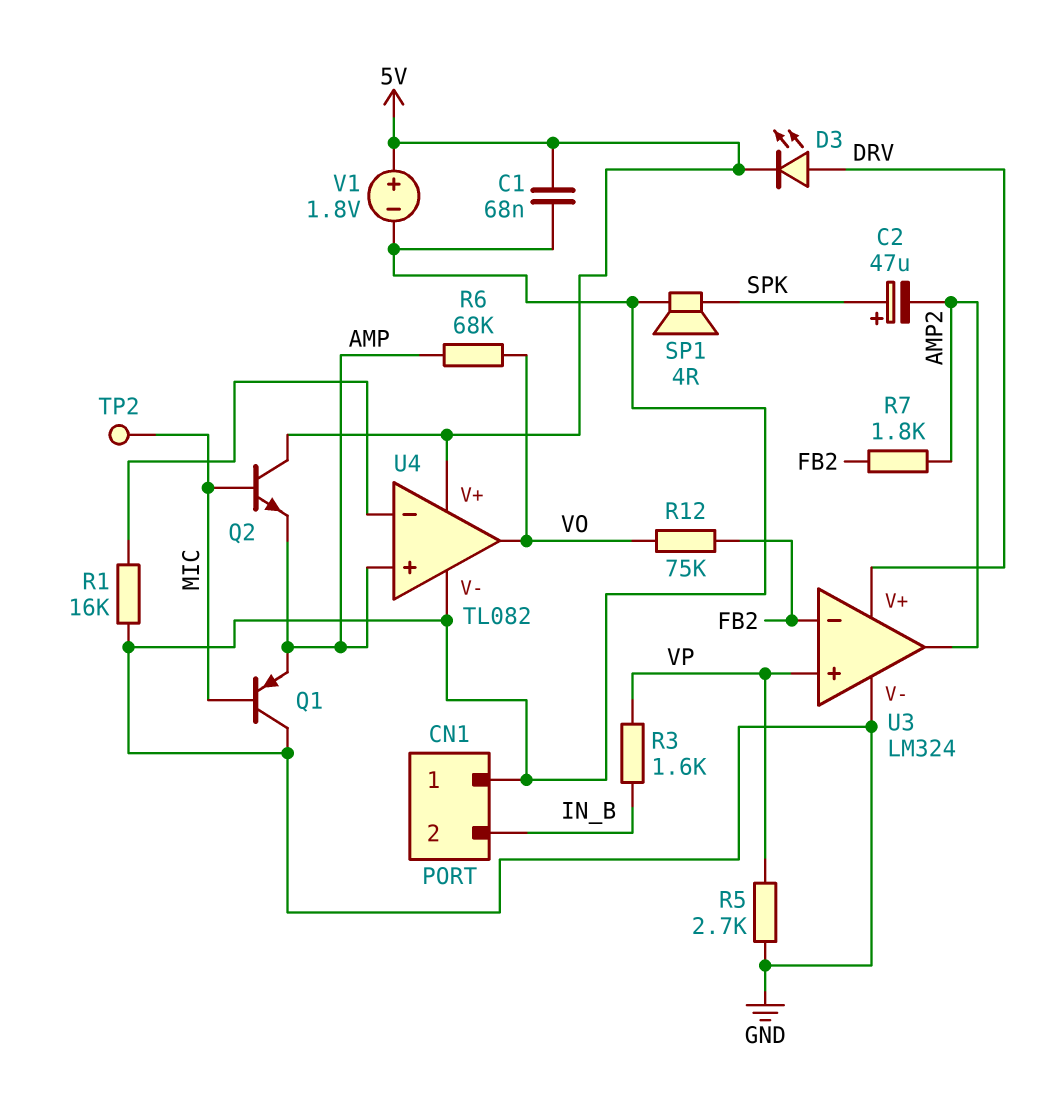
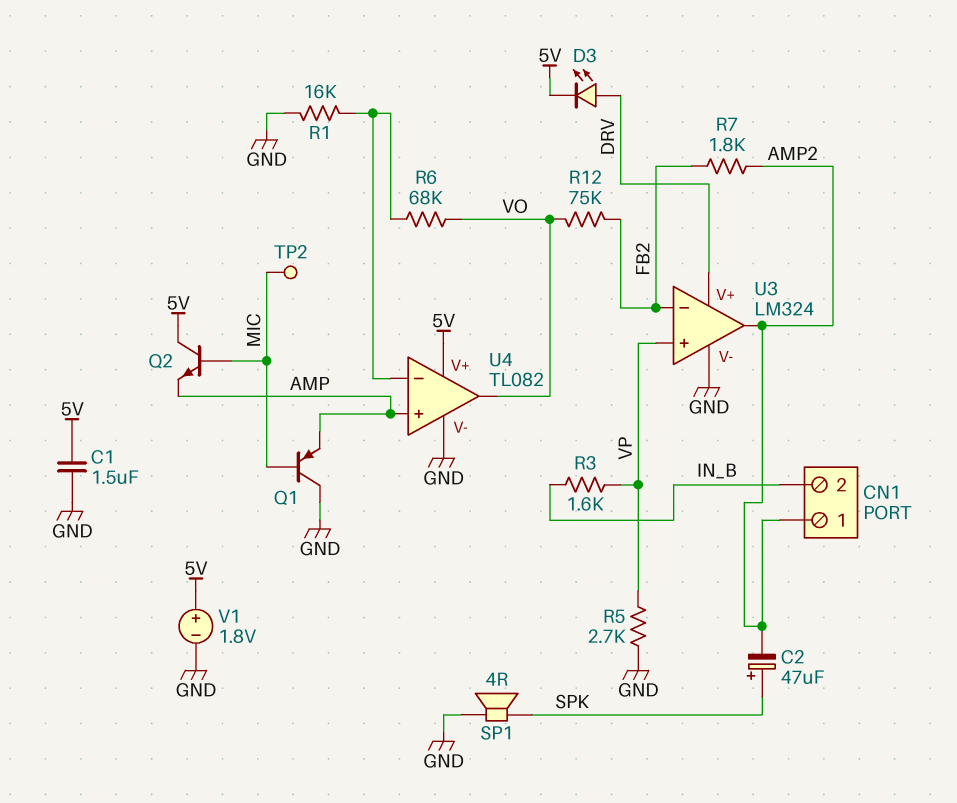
C1: 68nF (5V, GND) -> 1.5uF (5V, GND)
CN1 pin 1: GND -> AMP2
R6: 68k (AMP, VO) -> 68k (U4/in-, VO)

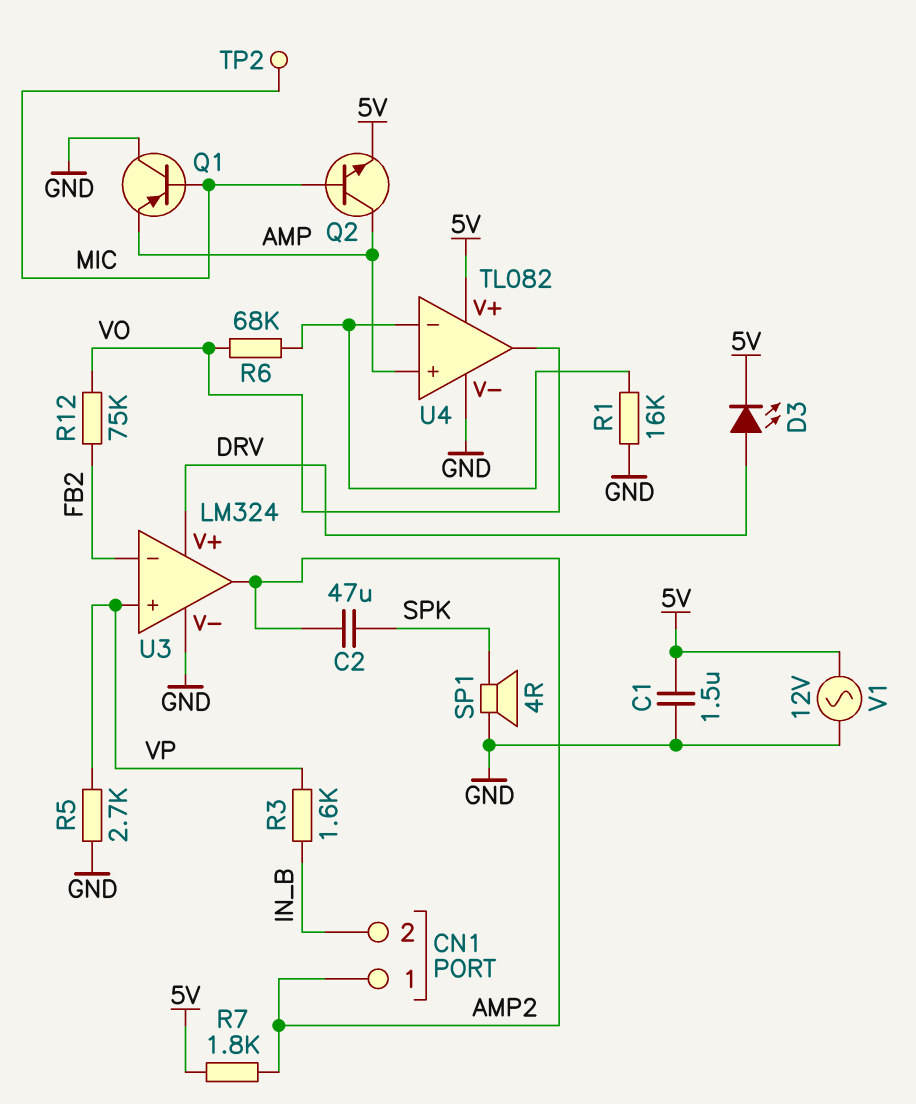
C2: 47uF (plus SPK, minus AMP2) -> 47uF (AMP2, SPK)
Q2: NPN (B MIC, C 5V, E AMP) -> NPN (B MIC, C AMP, E 5V)
R7: 1.8k (AMP2, FB2) -> 1.8k (5V, AMP2)
V1: 1.8V (plus 5V, minus GND) -> AC 12V (5V, GND)

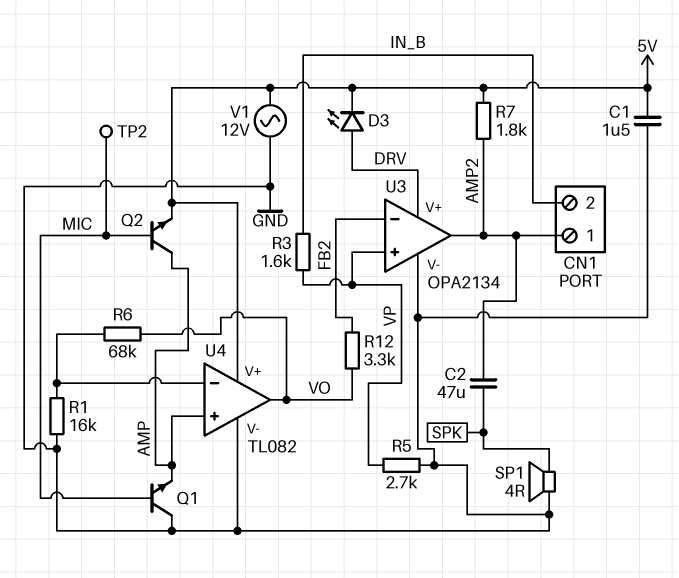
Q1: PNP (B MIC, C GND, E AMP) -> NPN (B MIC, C GND, E AMP)
R12: 75k (FB2, VO) -> 3.3k (FB2, VO)
U3: LM324 -> OPA2134

